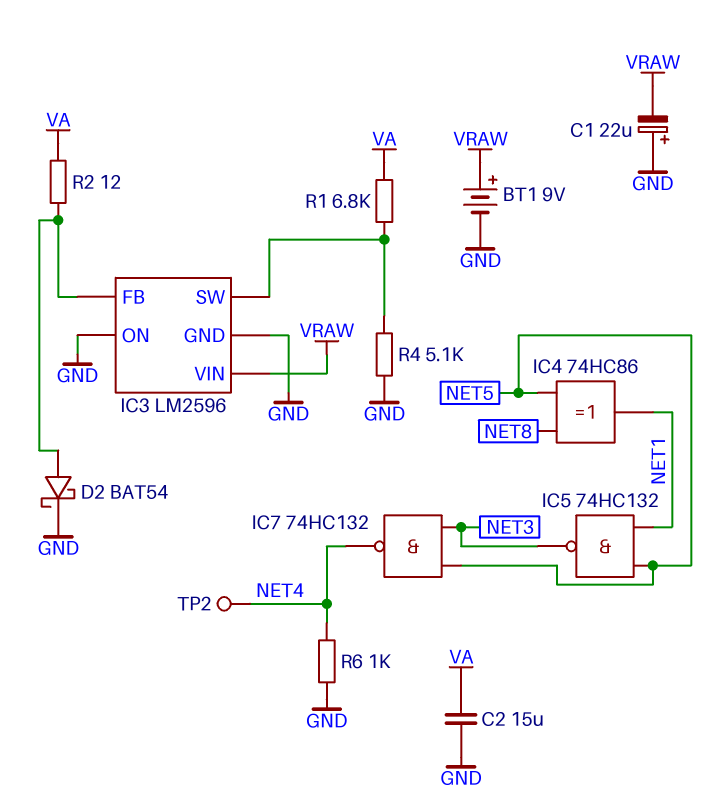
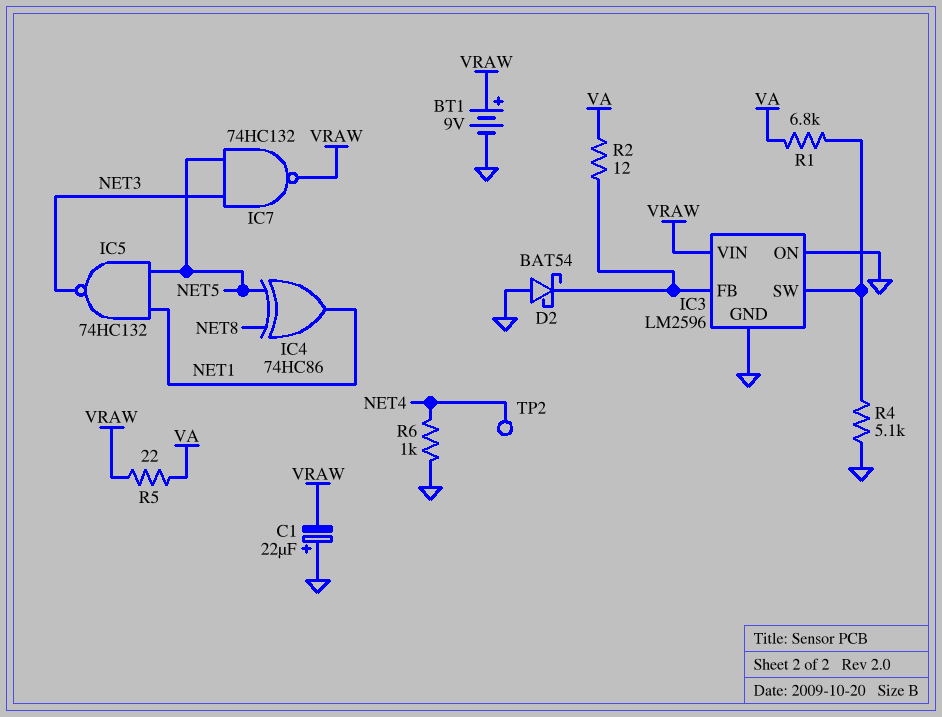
C2: 15uF (GND, VA) -> none
D2: schottky BAT54 (A IC3/FB, K GND) -> schottky BAT54 (A GND, K IC3/FB)
IC7: NAND 74HC132 (in NET3, in NET5, out NET4) -> NAND 74HC132 (in NET3, in NET5, out VRAW)
R5: none -> 22 (VA, VRAW)

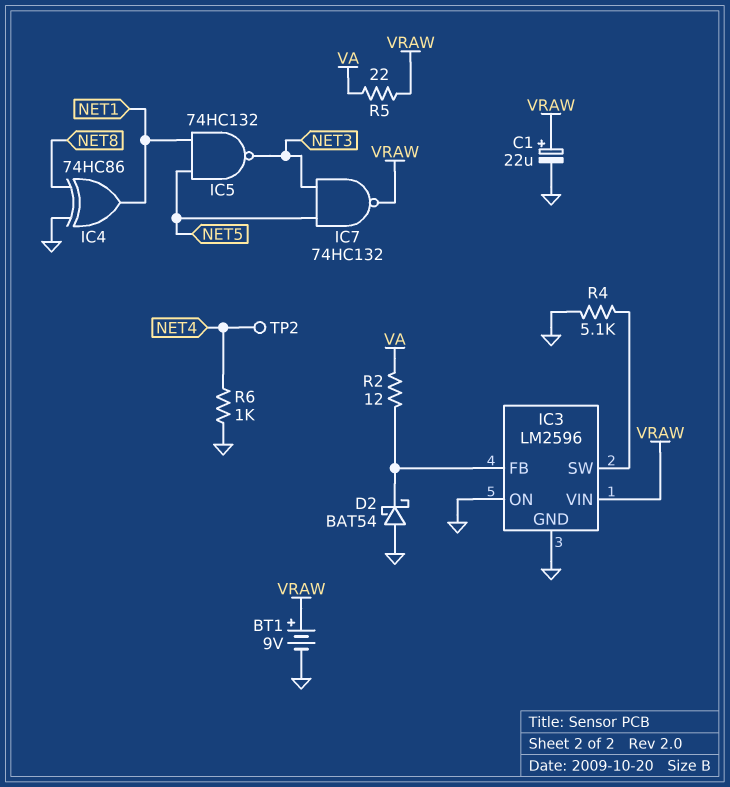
C1: 22uF (plus GND, minus VRAW) -> 22uF (plus VRAW, minus GND)
IC4: XOR 74HC86 (in NET5, in NET8, out NET1) -> XOR 74HC86 (in GND, in NET8, out NET1)
R1: 6.8k (IC3/SW, VA) -> none

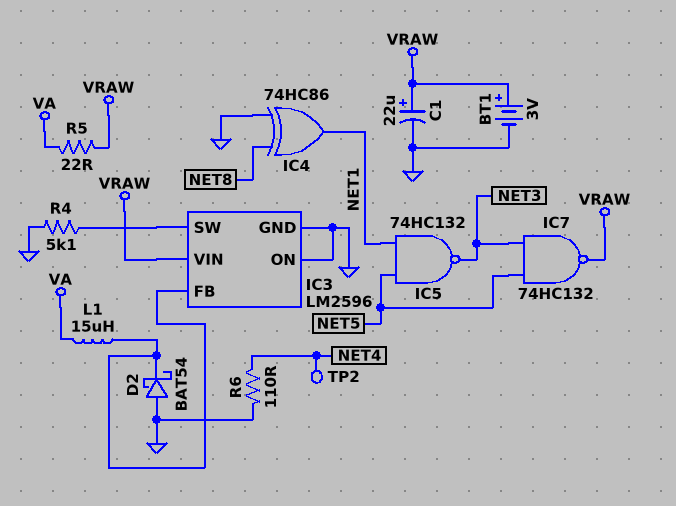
BT1: 9V (plus VRAW, minus GND) -> 3V (plus VRAW, minus GND)
L1: none -> 15uH (IC3/FB, VA)
R2: 12 (IC3/FB, VA) -> none
R6: 1k (GND, NET4) -> 110 (GND, NET4)

